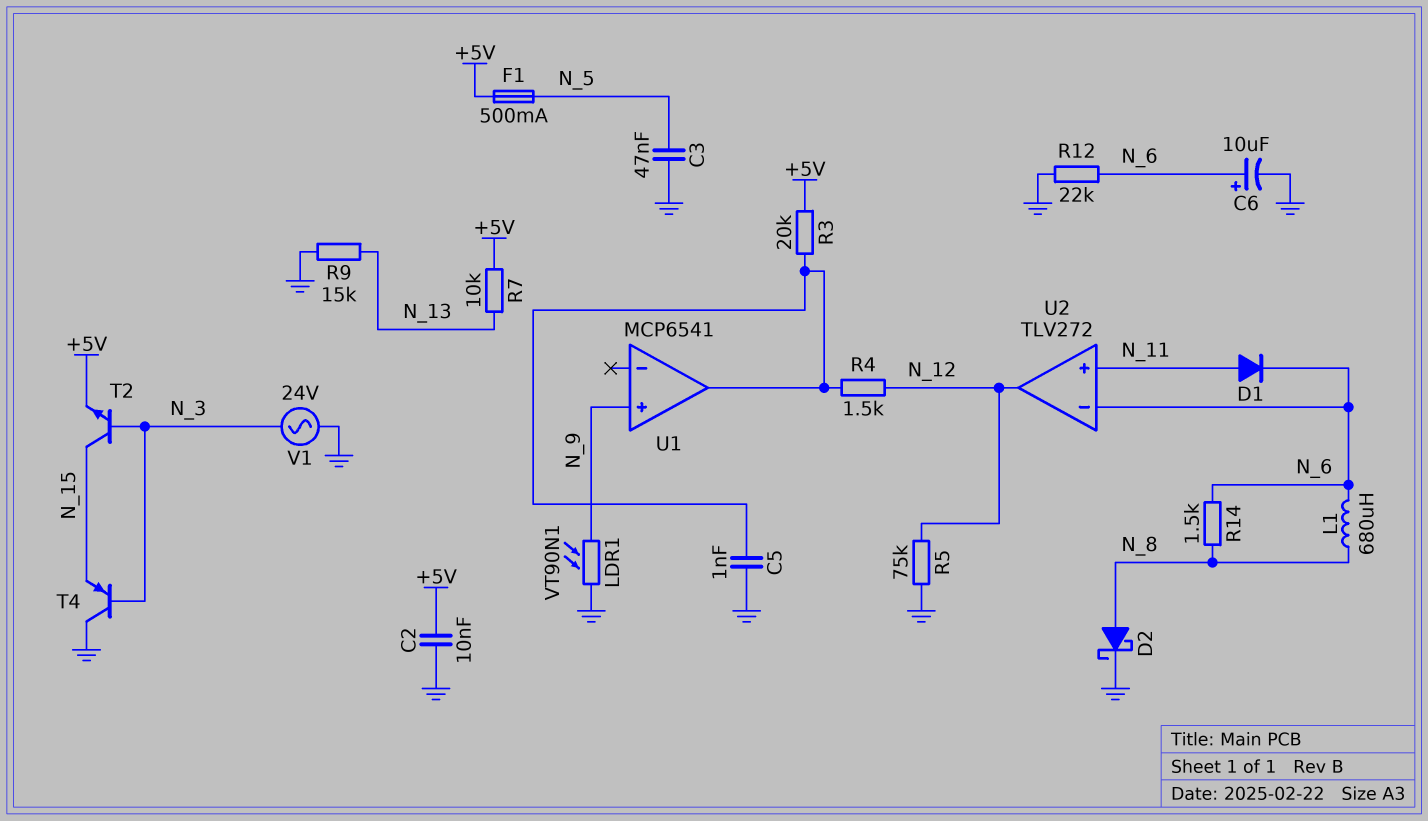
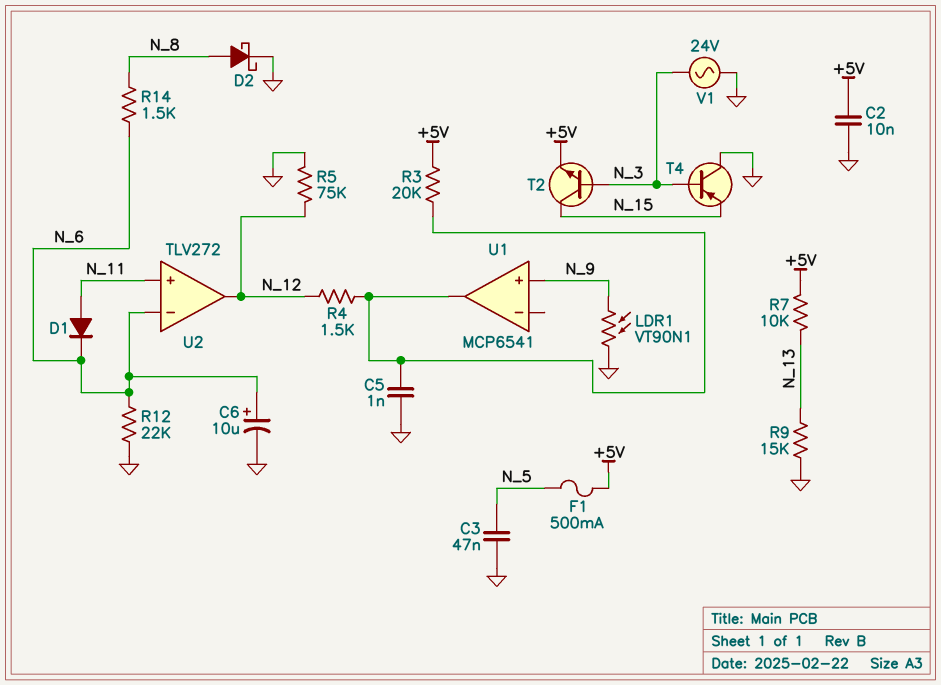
L1: 680uH (N_6, N_8) -> none

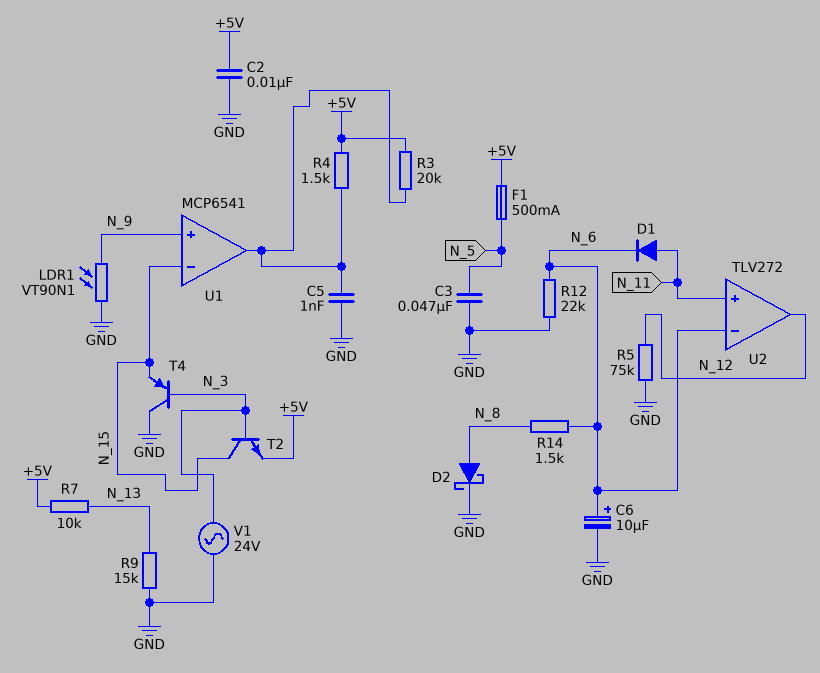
R4: 1.5k (N_12, U1/out) -> 1.5k (+5V, U1/out)
U1 pin in-: none -> N_15

